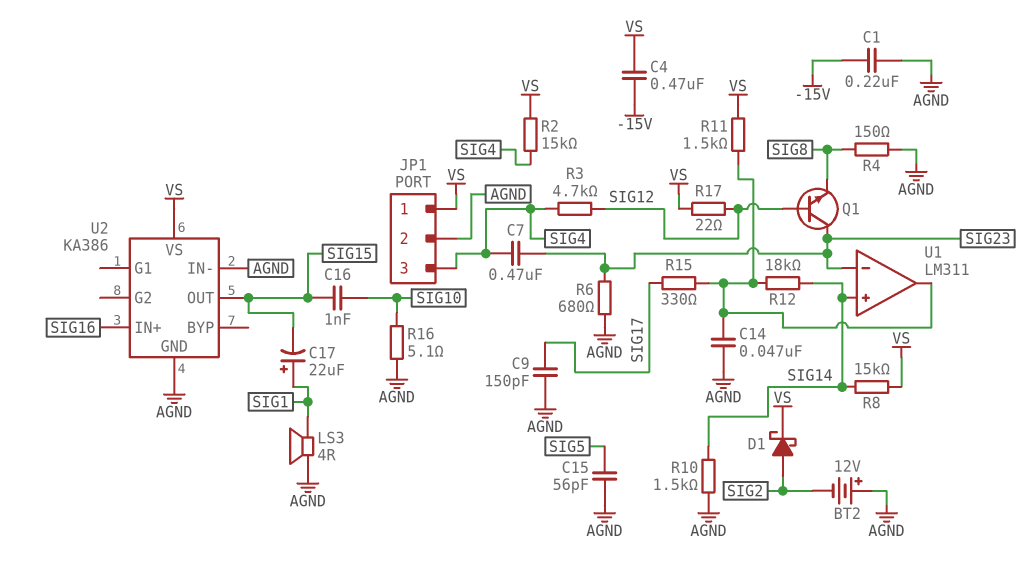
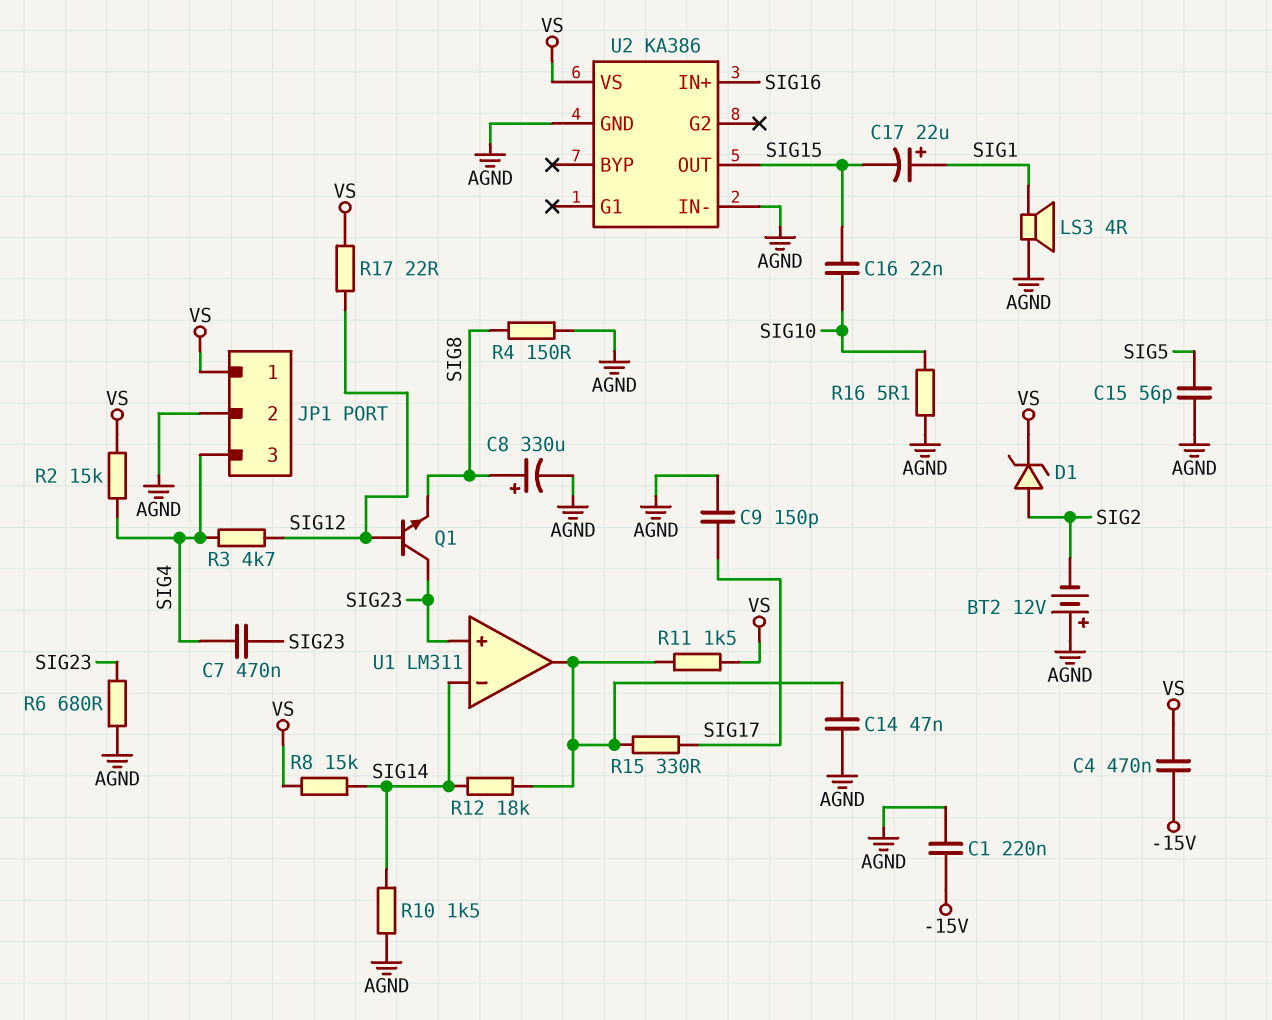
C8: none -> 330uF (plus SIG8, minus AGND)
C16: 1nF (SIG10, SIG15) -> 22nF (SIG10, SIG15)
D1: schottky (A SIG2, K VS) -> zener (A SIG2, K VS)
U1 pin in+: SIG14 -> SIG23
U1 pin in-: SIG23 -> SIG14

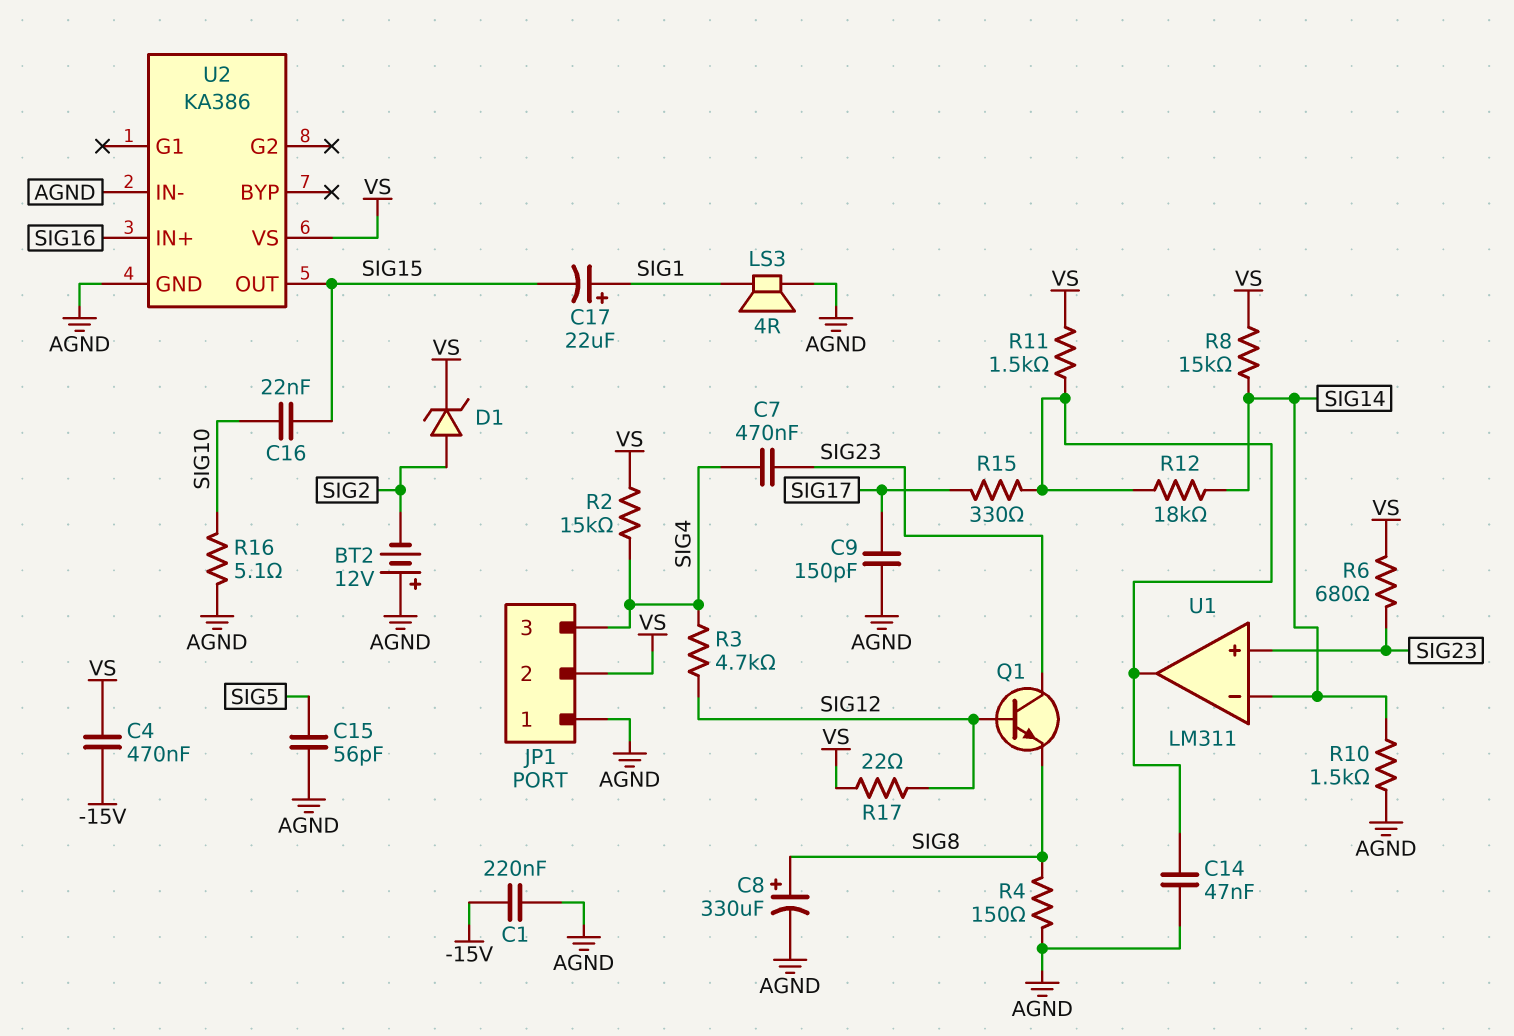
JP1 pin 1: VS -> AGND
JP1 pin 2: AGND -> VS
R6: 680 (AGND, SIG23) -> 680 (SIG23, VS)

